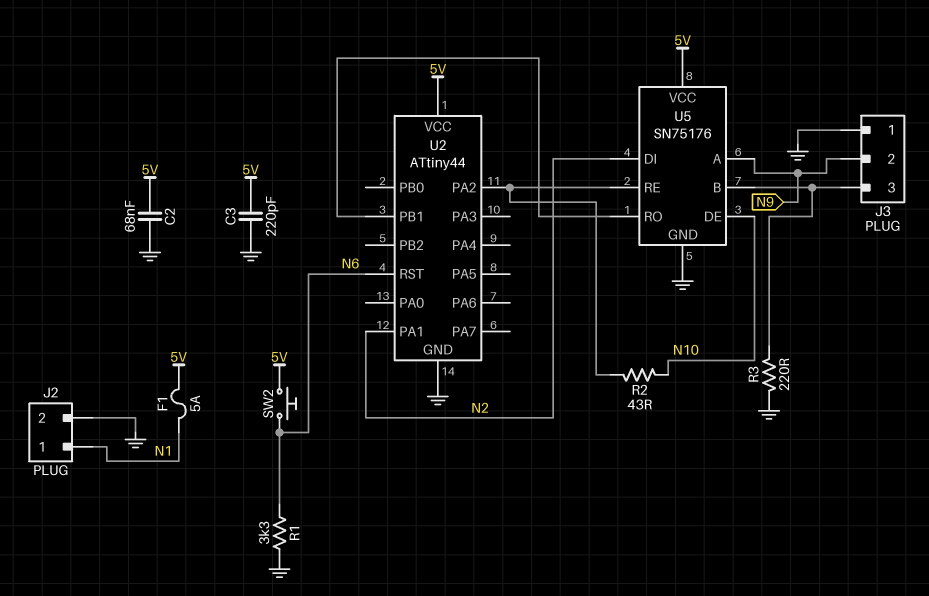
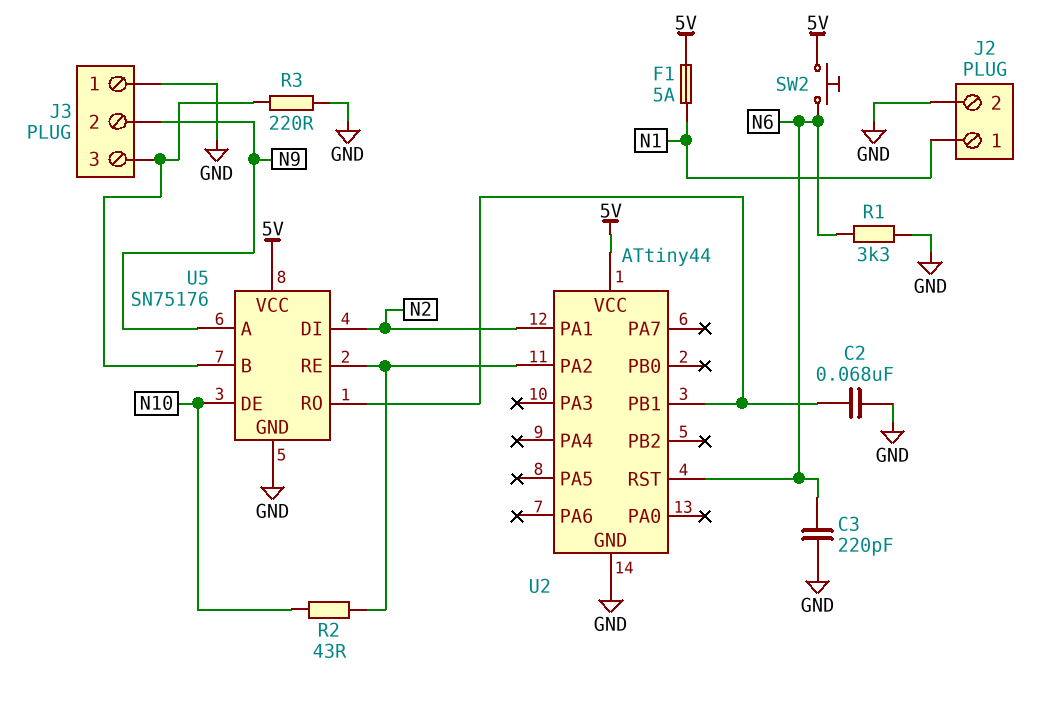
C2: 68nF (5V, GND) -> 68nF (GND, U2/PB1)
C3: 220pF (5V, GND) -> 220pF (GND, N6)

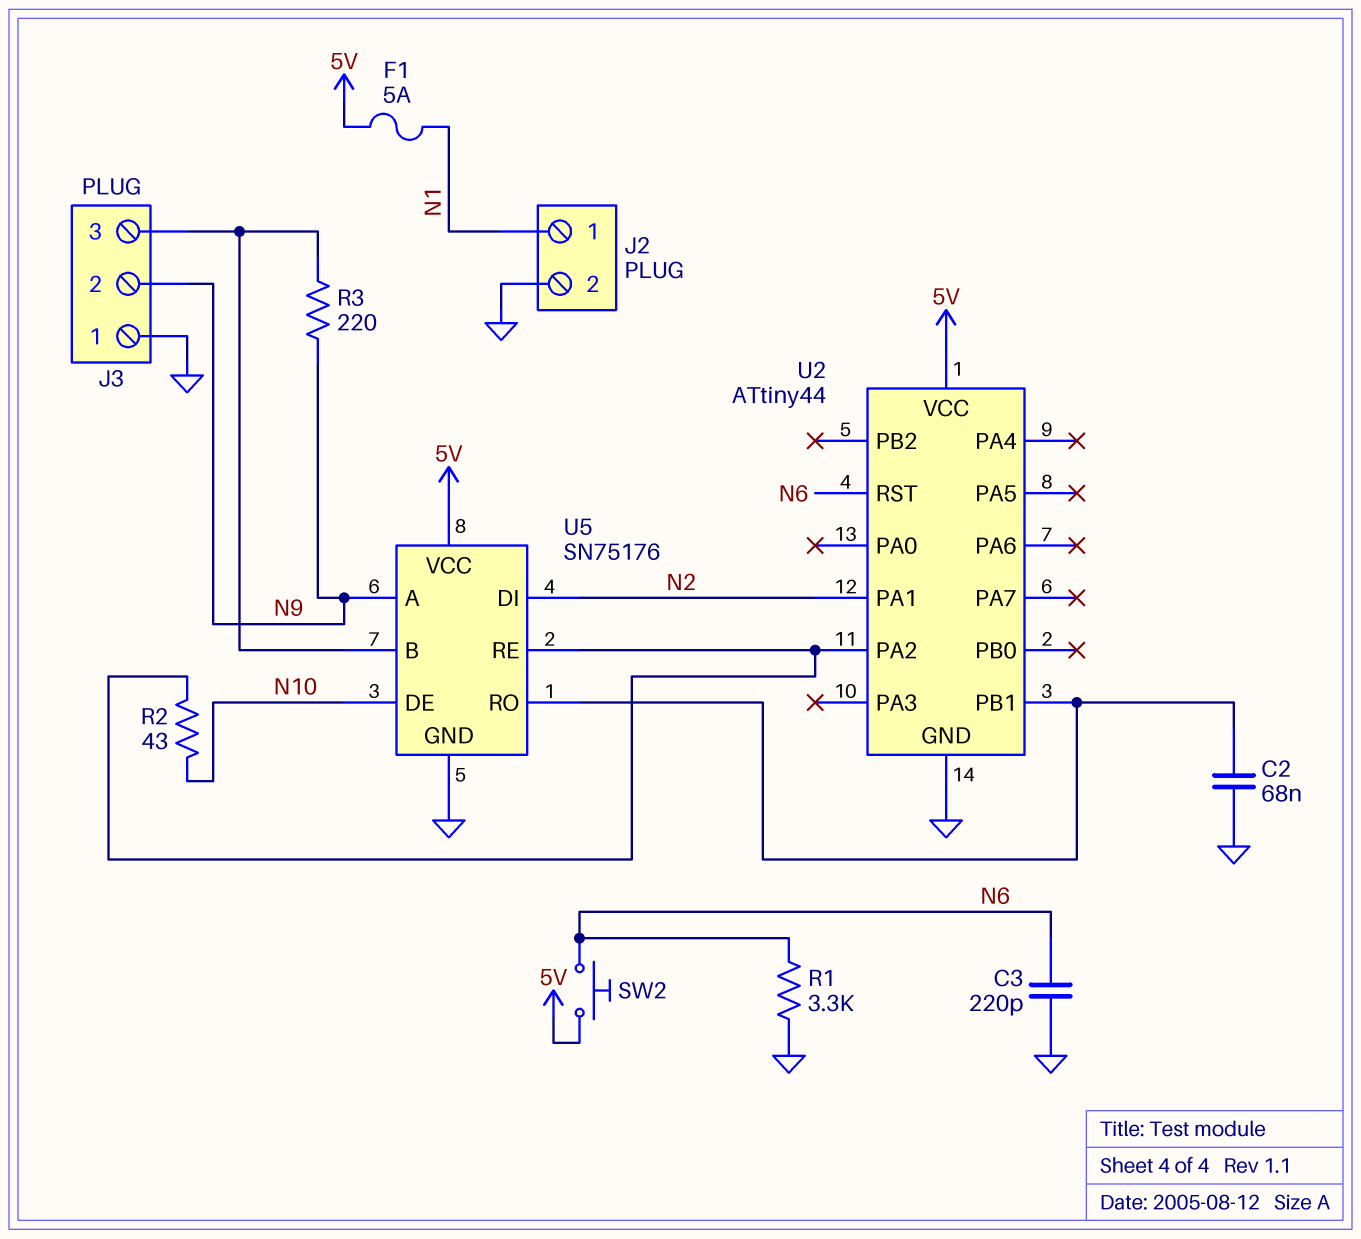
R3: 220 (GND, J3/3) -> 220 (J3/3, N9)

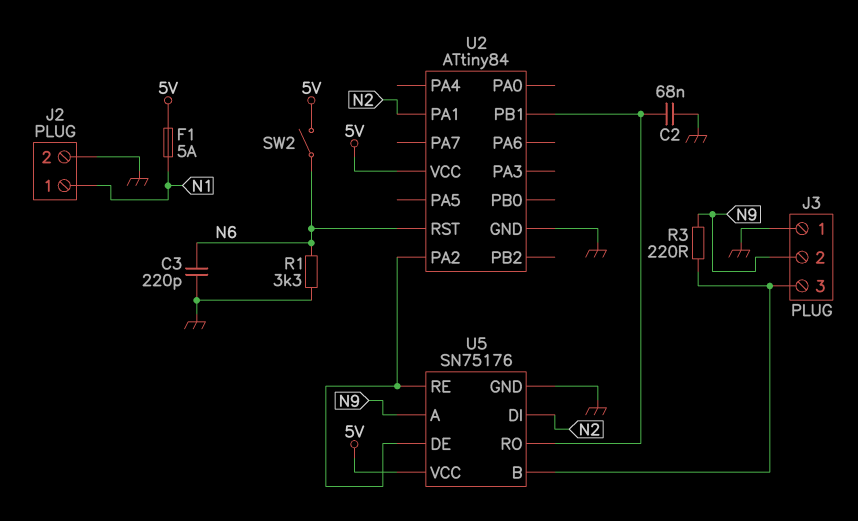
R2: 43 (N10, U2/PA2) -> none
SW2: button (5V, N6) -> switch (5V, N6)
U2: ATtiny44 -> ATtiny84
U5 pin DE: N10 -> U2/PA2

